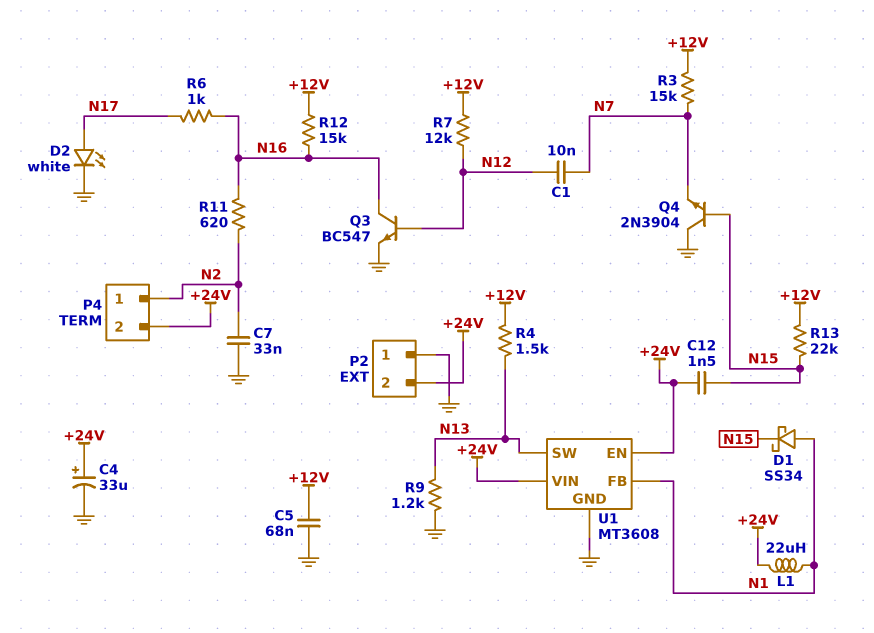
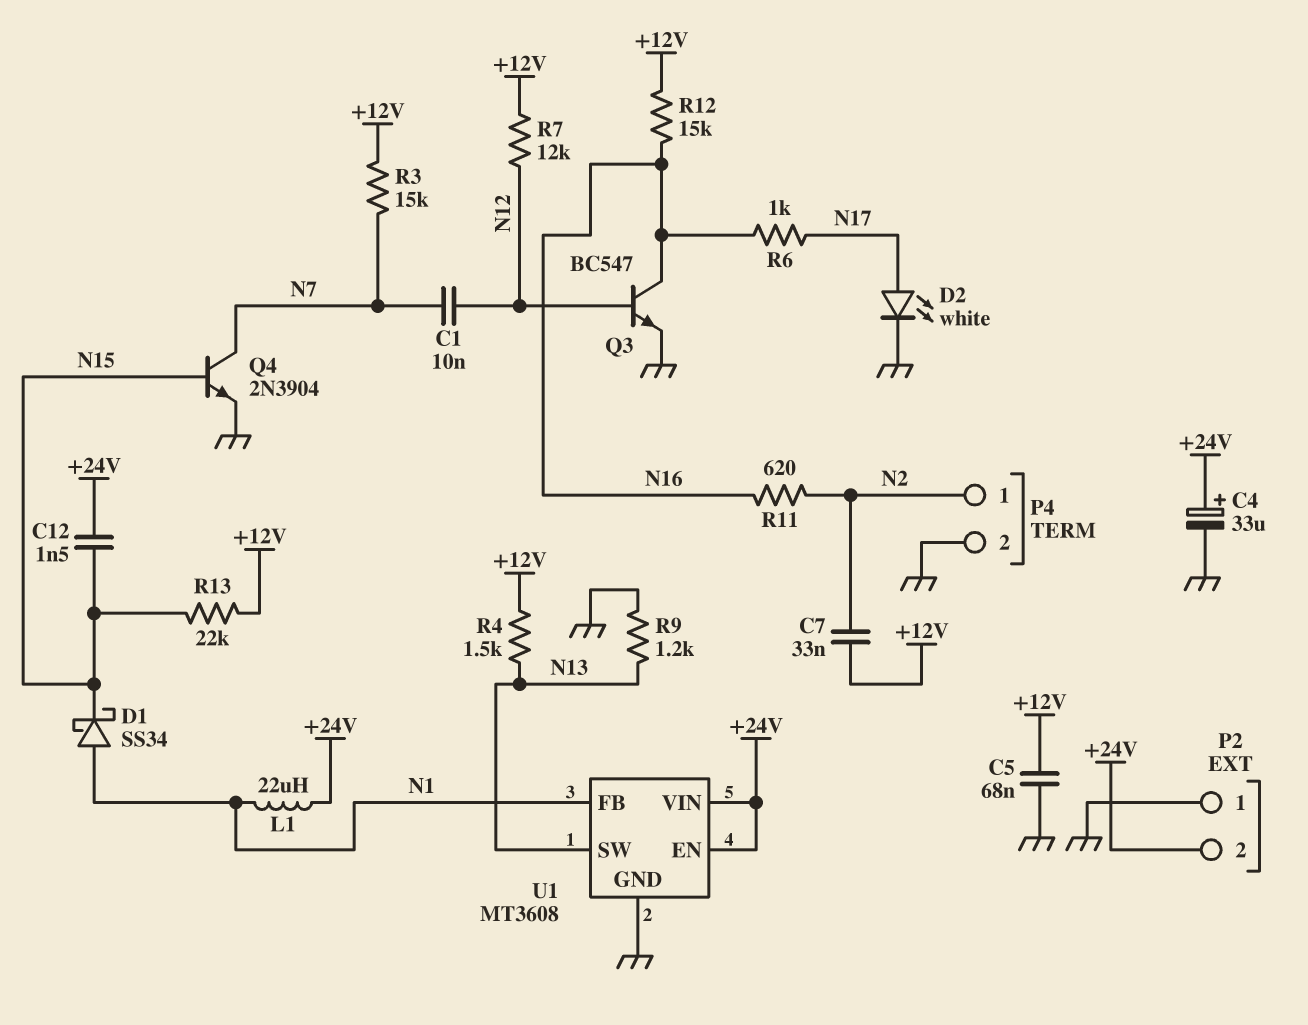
C7: 33nF (GND, N2) -> 33nF (+12V, N2)
P4 pin 2: +24V -> GND
Q4: NPN 2N3904 (B N15, C GND, E N7) -> NPN 2N3904 (B N15, C N7, E GND)

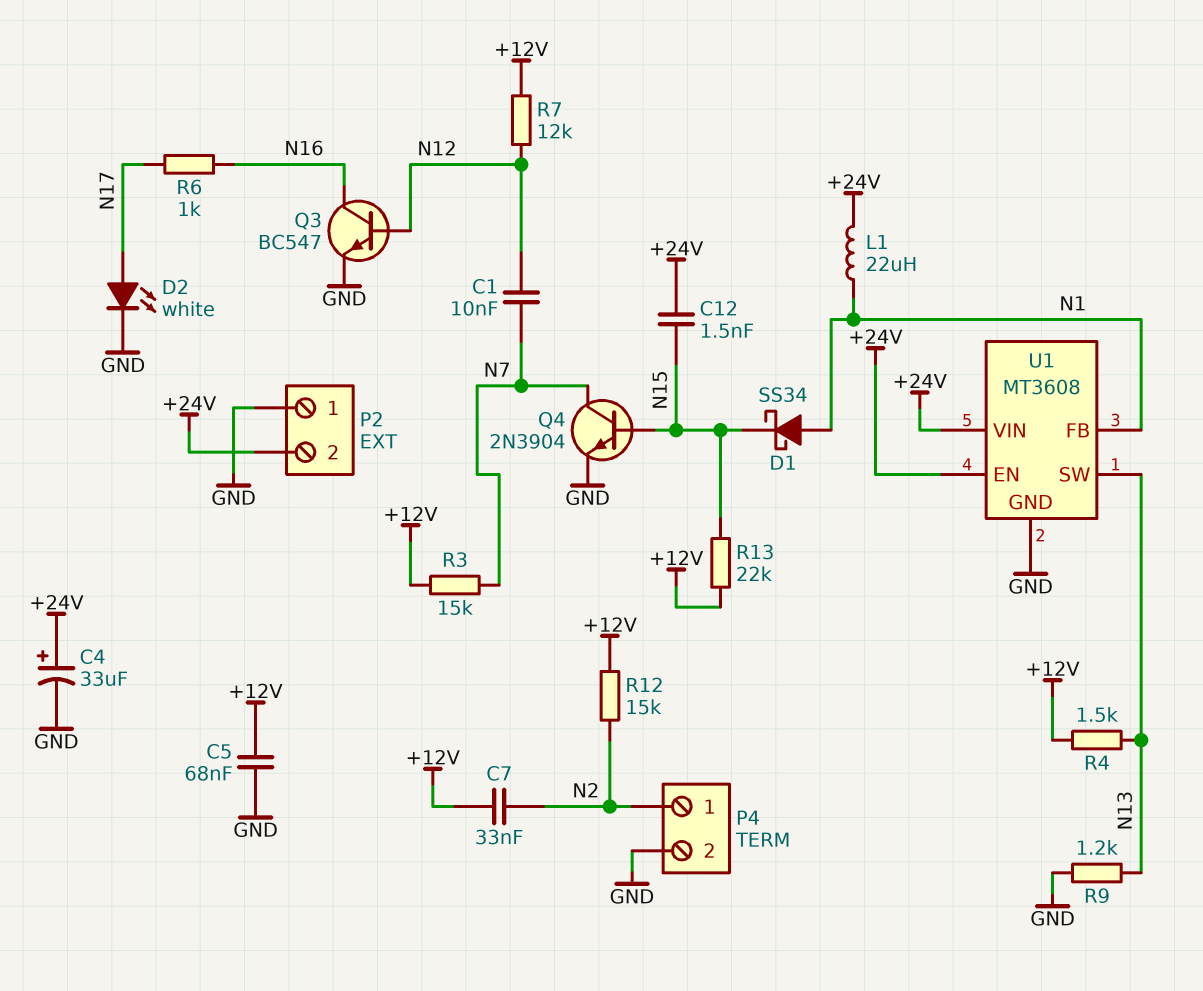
R11: 620 (N2, N16) -> none
R12: 15k (+12V, N16) -> 15k (+12V, N2)

